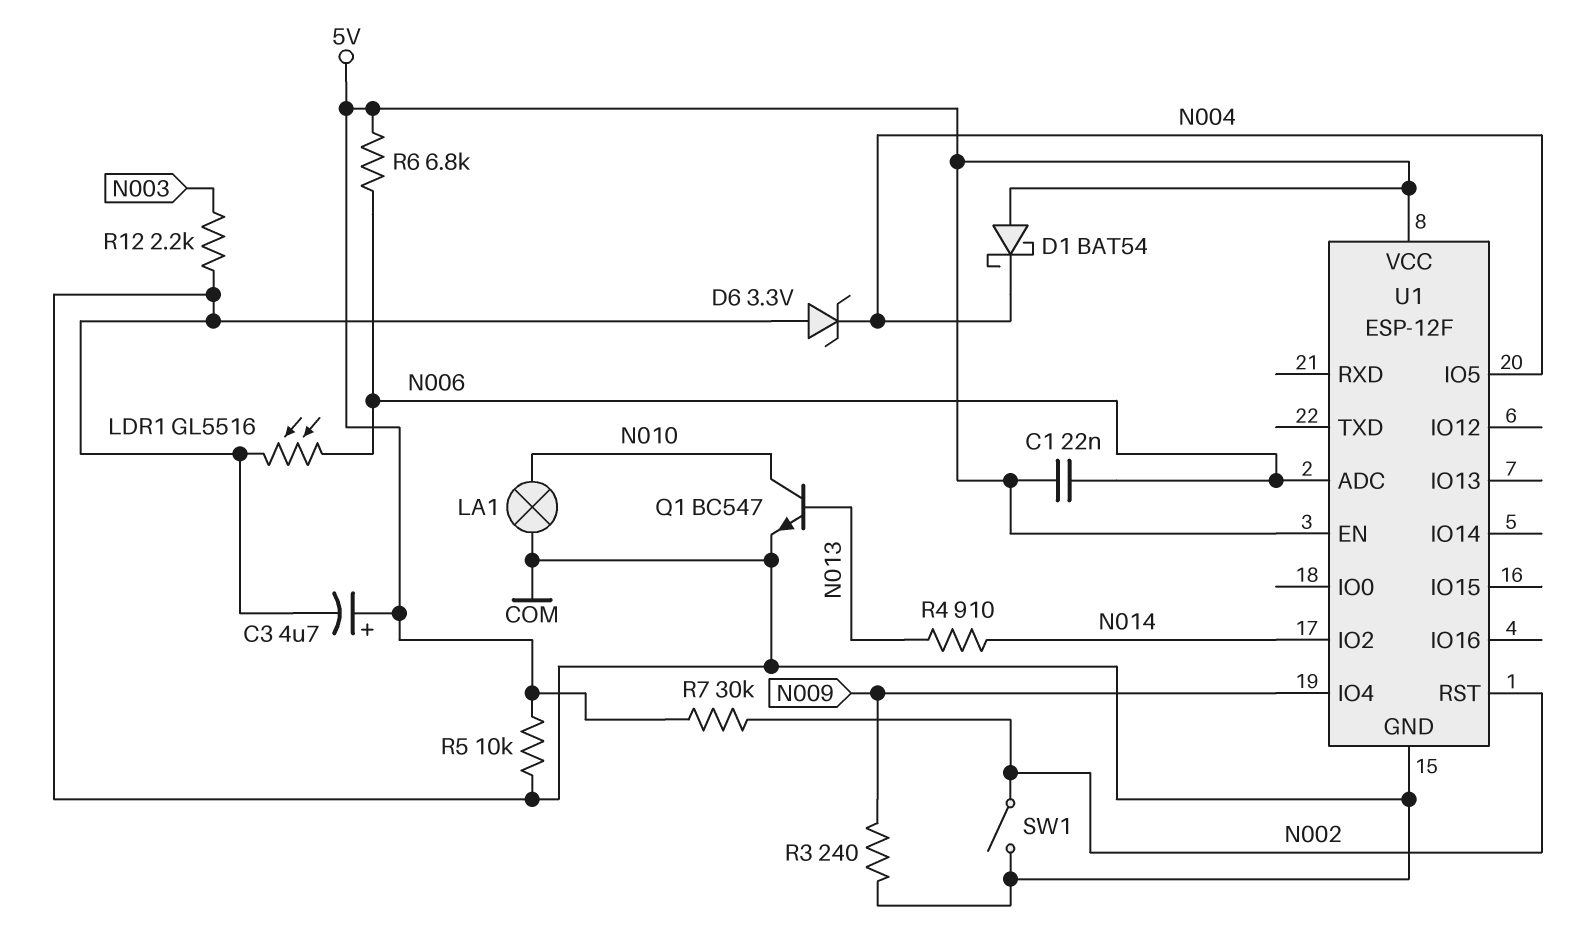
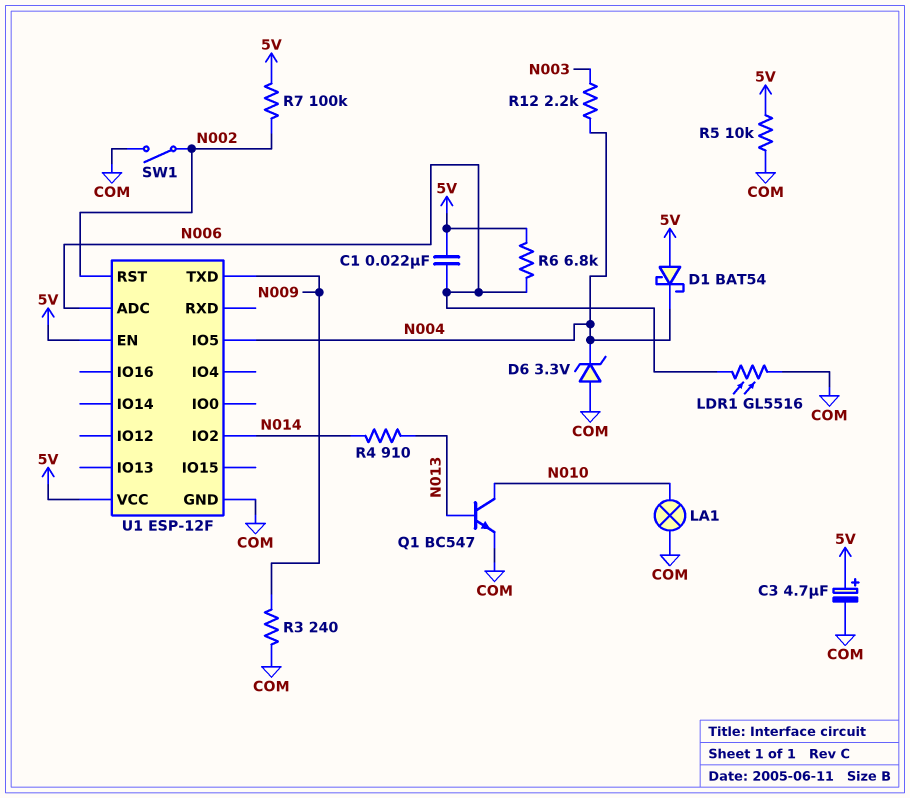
R7: 30k (5V, N002) -> 100k (5V, N002)
R12: 2.2k (COM, N003) -> 2.2k (N003, N004)
U1 pin IO4: N009 -> none
U1 pin TXD: none -> N009

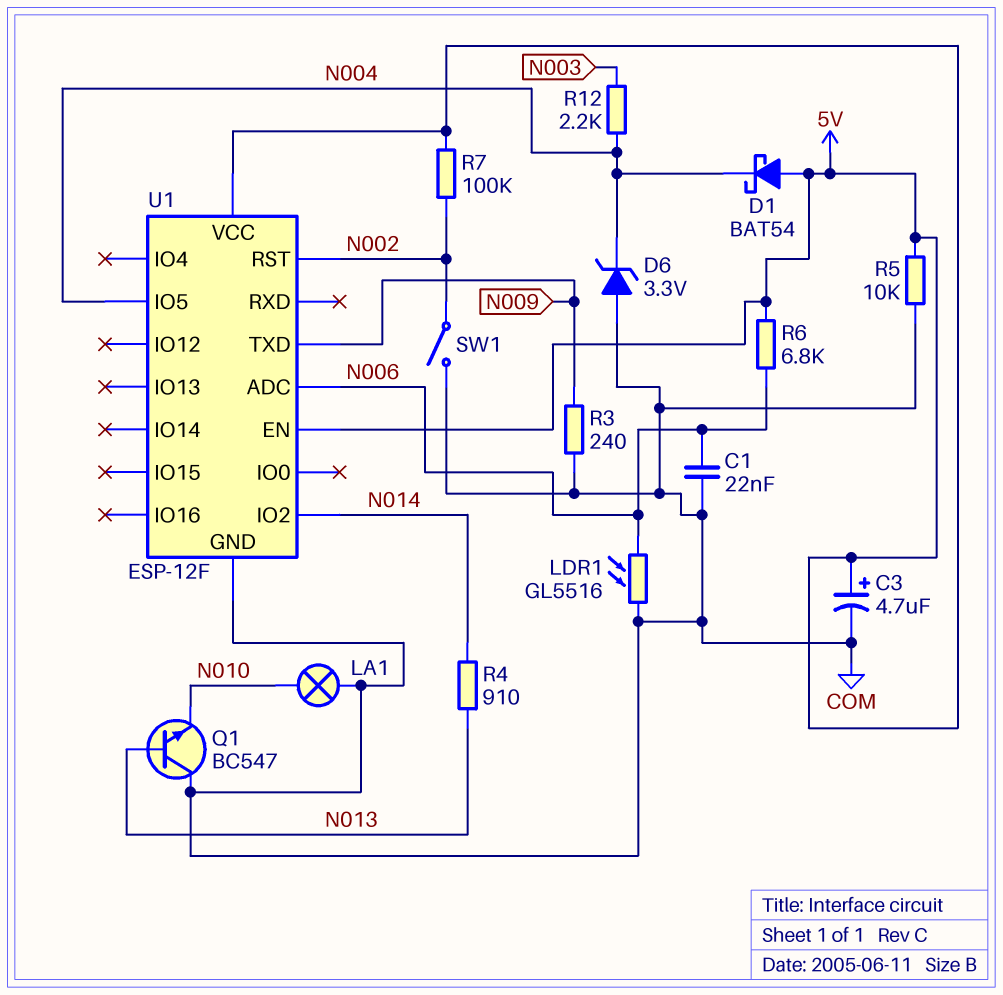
C1: 22nF (5V, N006) -> 22nF (COM, N006)
Q1: NPN BC547 (B N013, C N010, E COM) -> NPN BC547 (B N013, C COM, E N010)

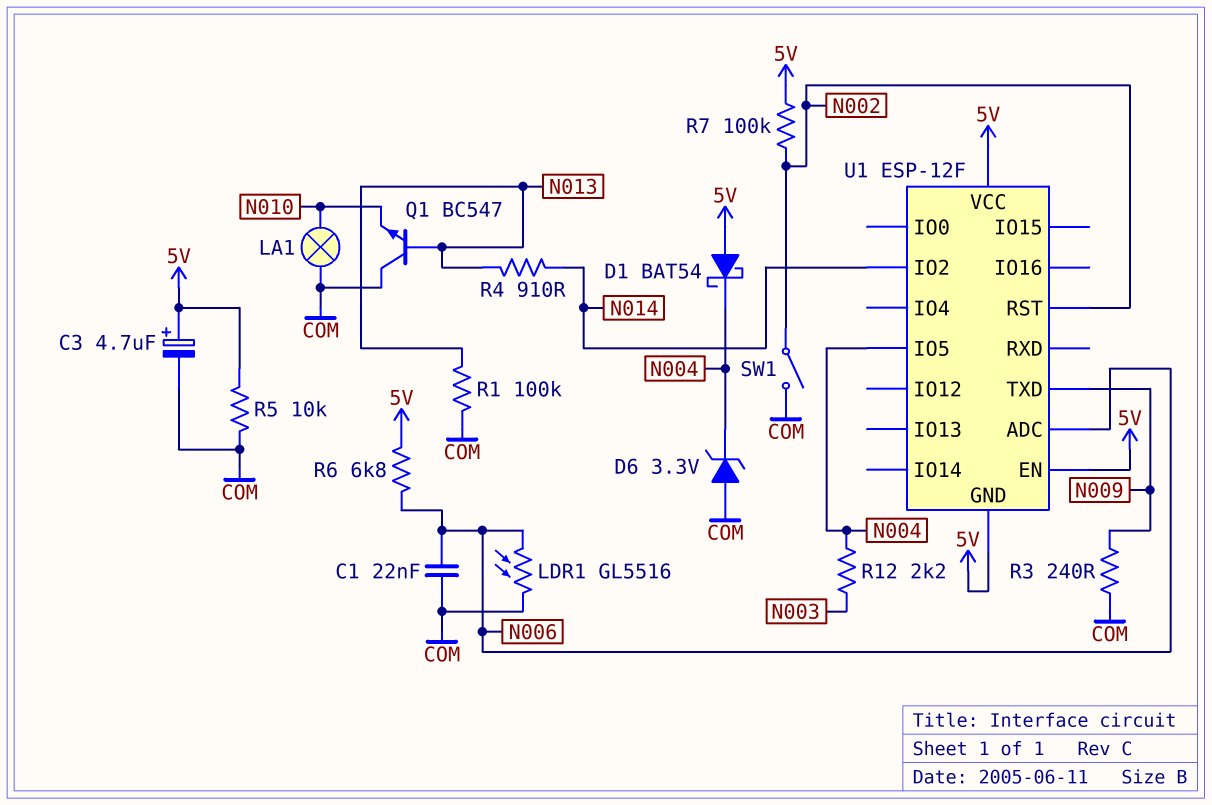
R1: none -> 100k (COM, N013)
U1 pin GND: COM -> 5V

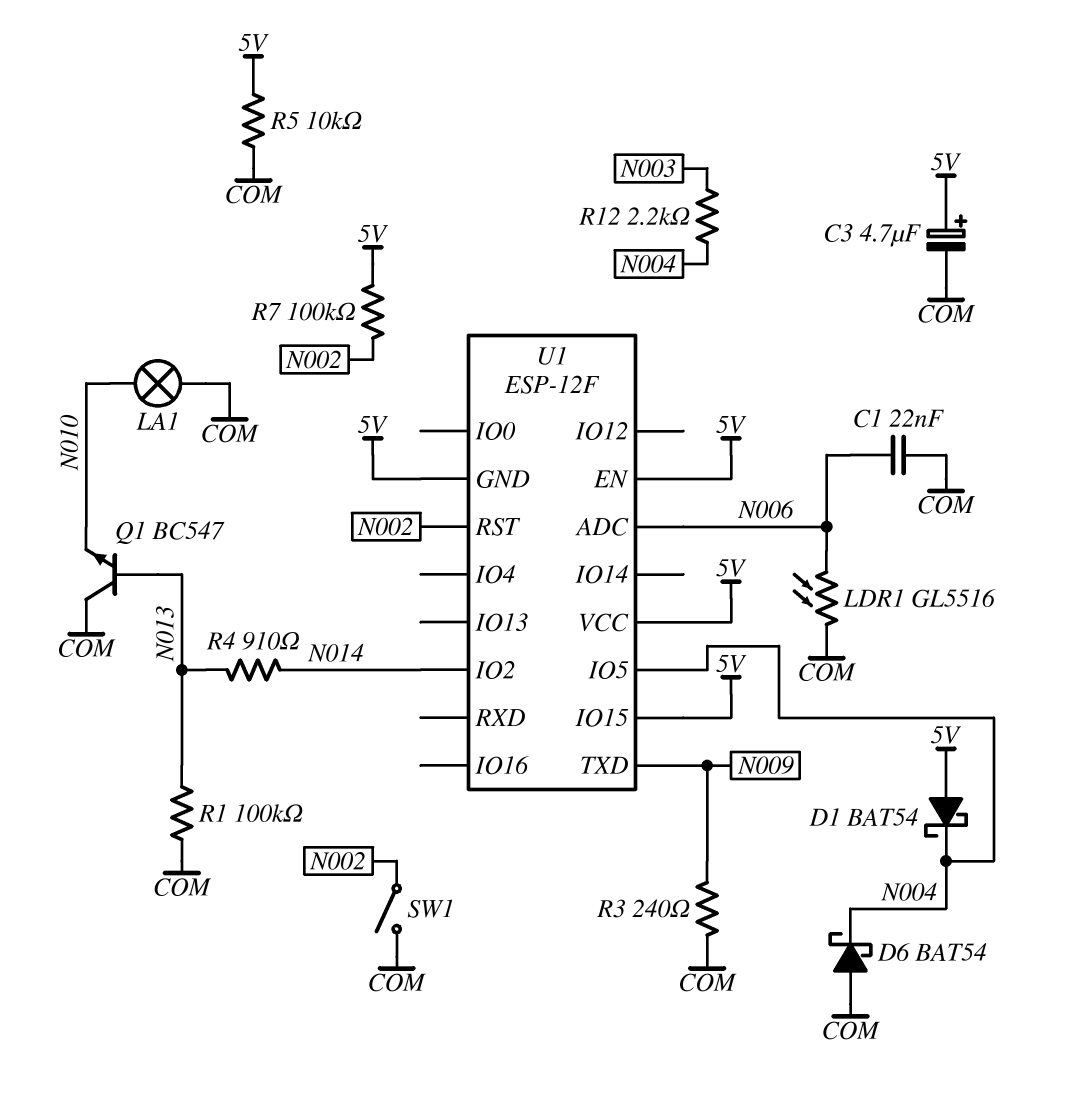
D6: zener 3.3V (A COM, K N004) -> schottky BAT54 (A COM, K N004)
R6: 6.8k (5V, N006) -> none
U1 pin IO15: none -> 5V

